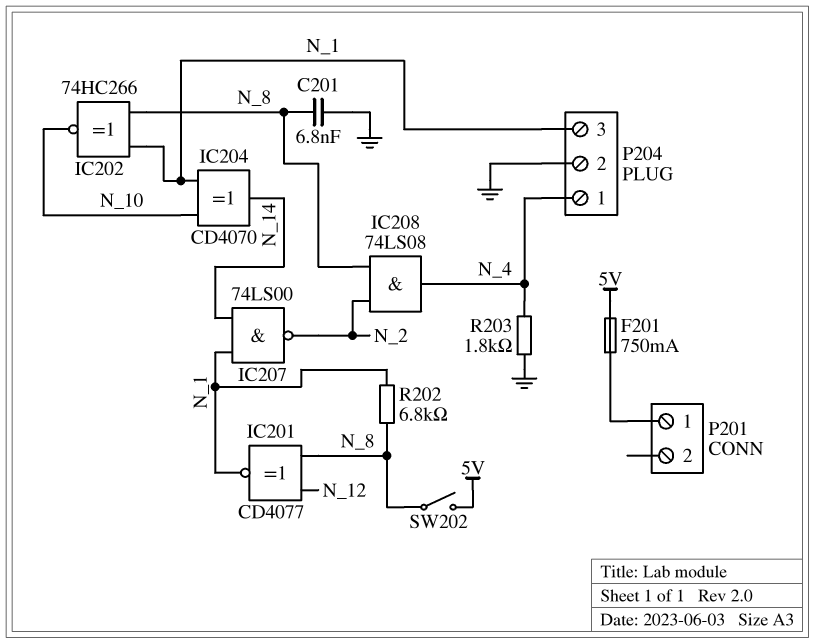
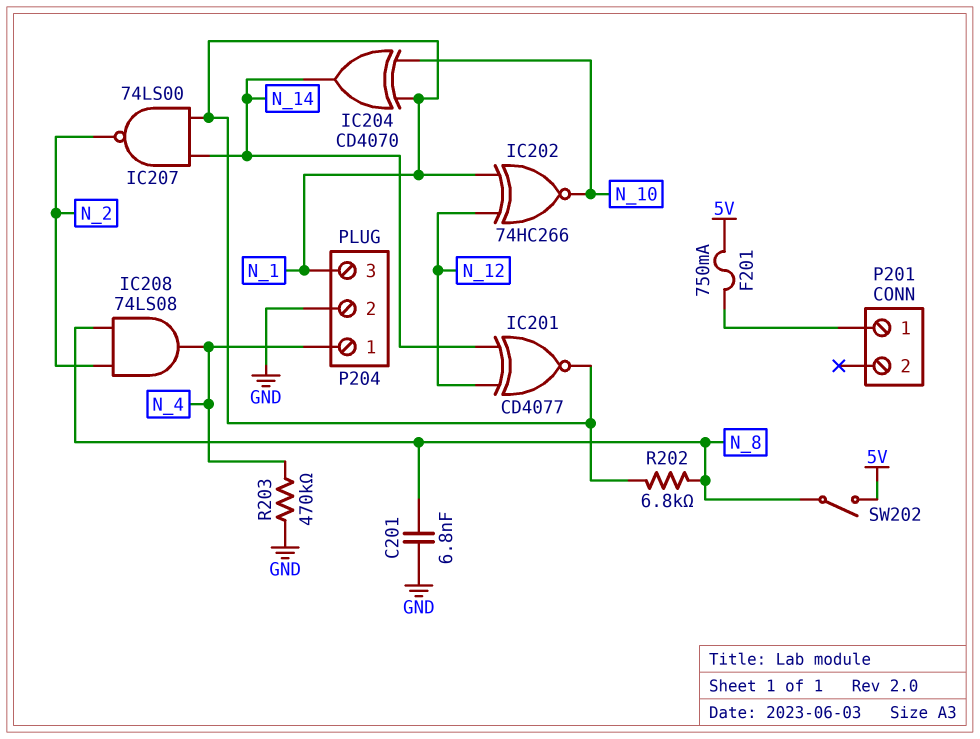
IC201: XNOR CD4077 (in N_8, in N_12, out N_1) -> XNOR CD4077 (in N_12, in N_14, out N_1)
IC202: XNOR 74HC266 (in N_1, in N_8, out N_10) -> XNOR 74HC266 (in N_1, in N_12, out N_10)
R203: 1.8k (GND, N_4) -> 470k (GND, N_4)

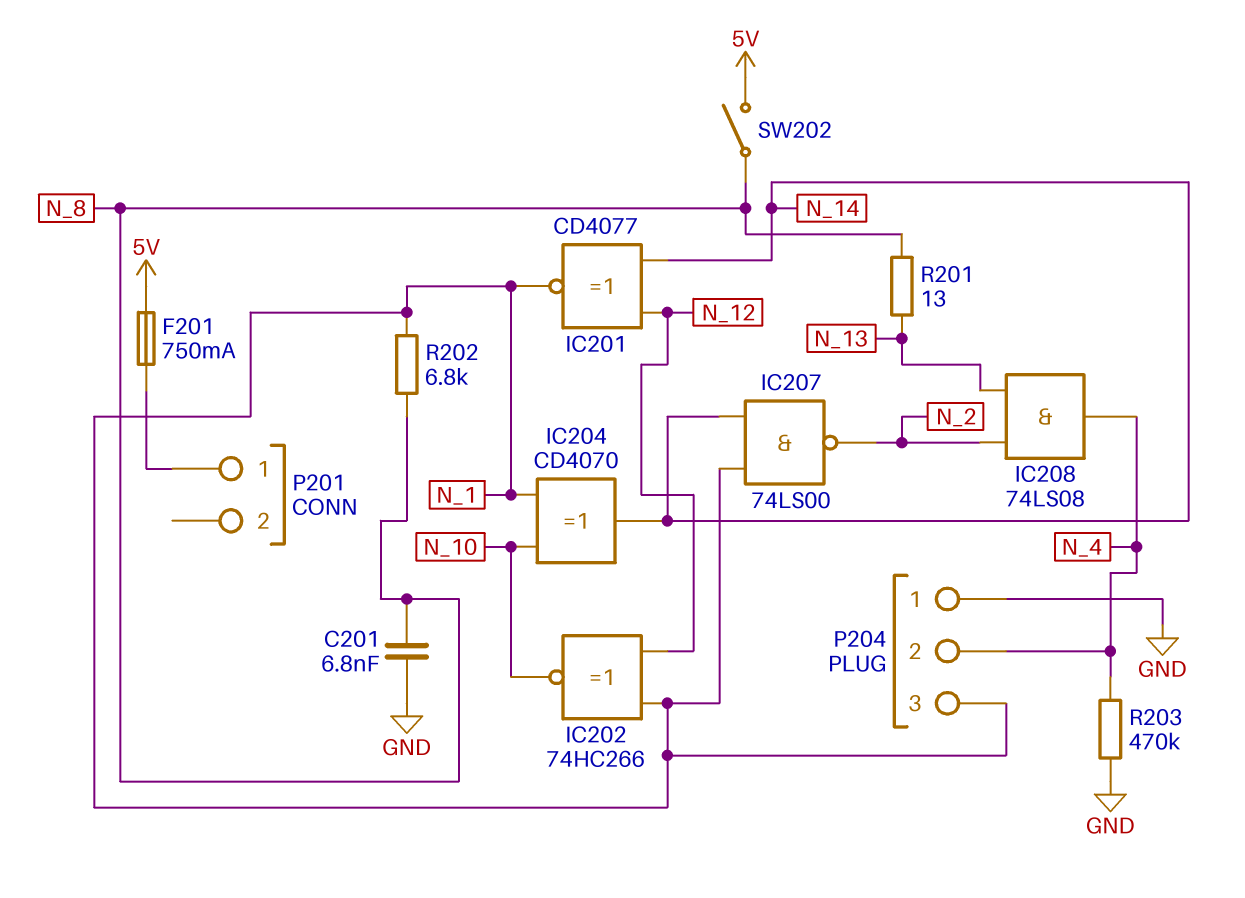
IC208: AND 74LS08 (in N_2, in N_8, out N_4) -> AND 74LS08 (in N_2, in N_13, out N_4)
P204 pin 1: N_4 -> GND
P204 pin 2: GND -> N_4
R201: none -> 13 (N_8, N_13)

